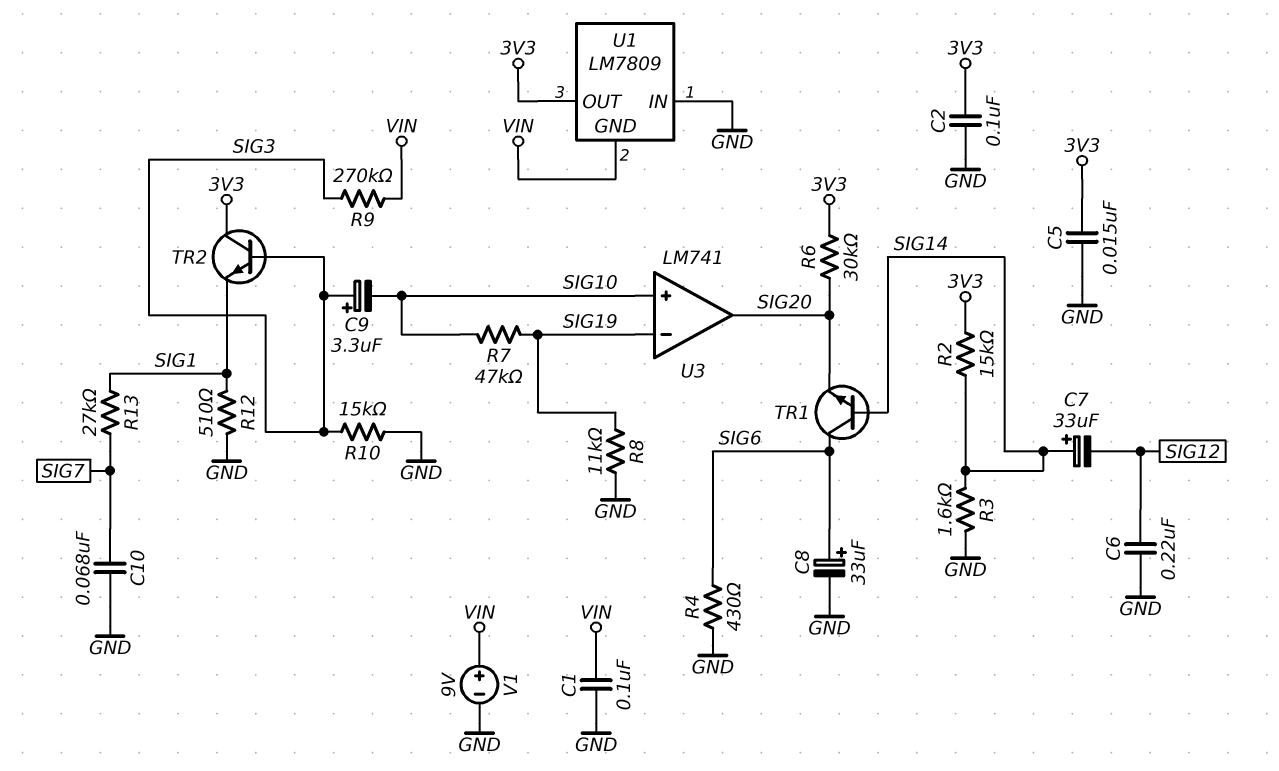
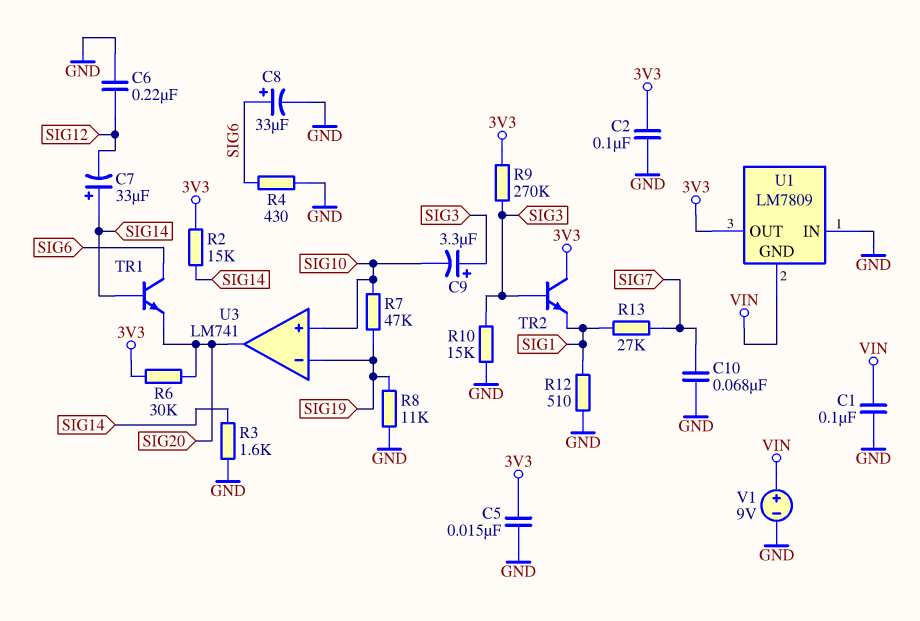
R9: 270k (SIG3, VIN) -> 270k (3V3, SIG3)

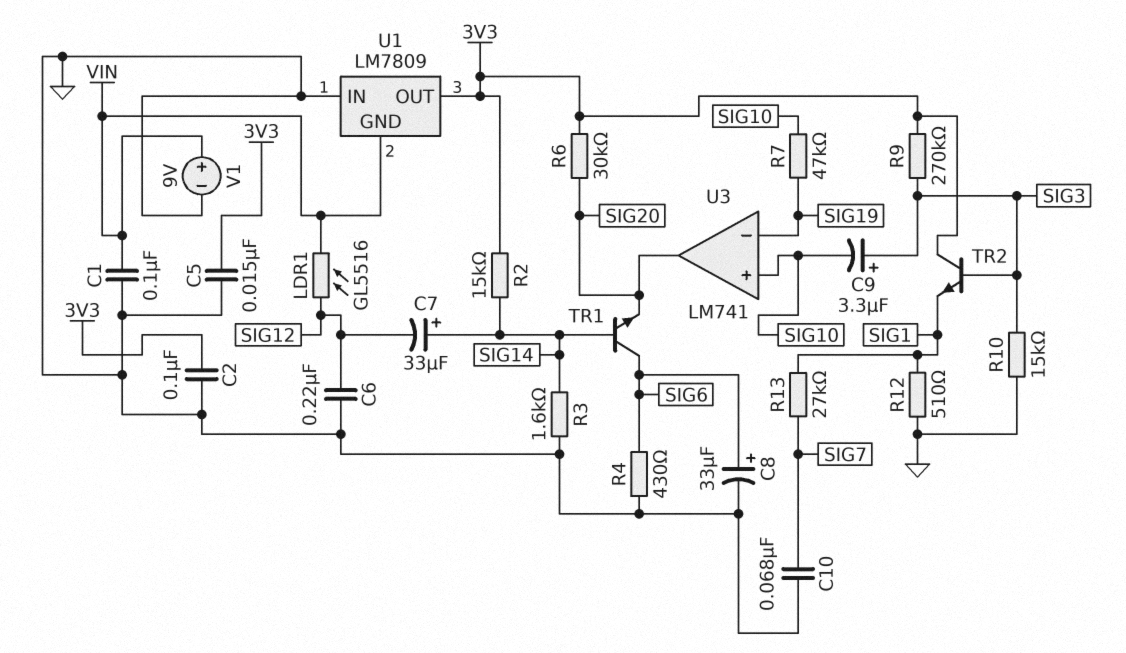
LDR1: none -> GL5516 (SIG12, VIN)
R8: 11k (GND, SIG19) -> none

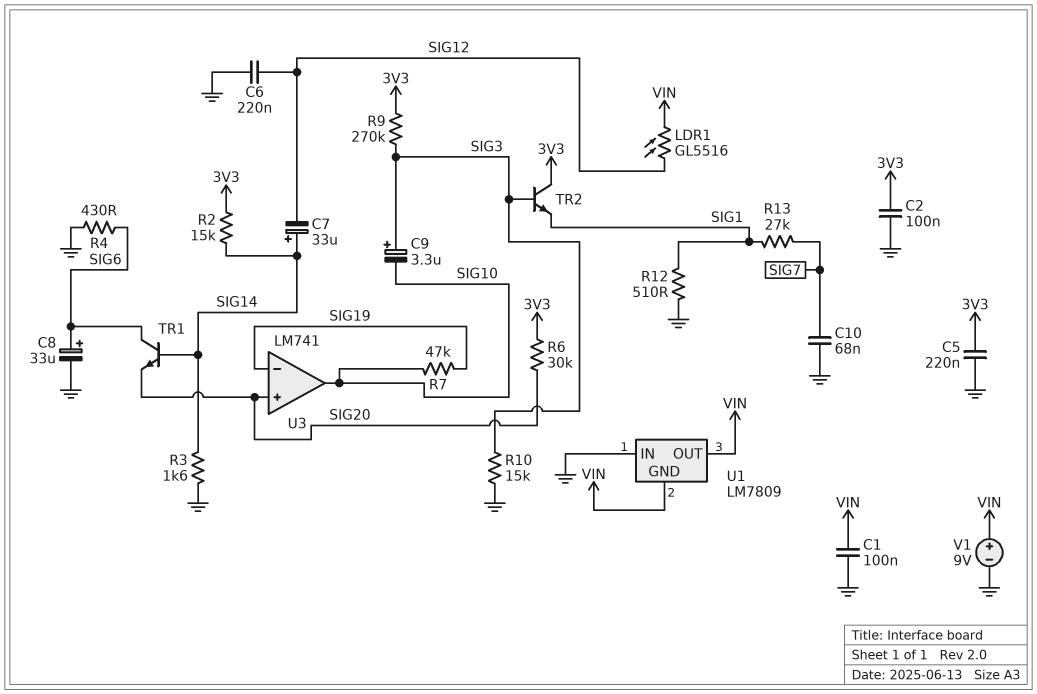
C5: 15nF (3V3, GND) -> 220nF (3V3, GND)
U1 pin OUT: 3V3 -> VIN
U3 pin in+: SIG10 -> SIG20
U3 pin out: SIG20 -> SIG10

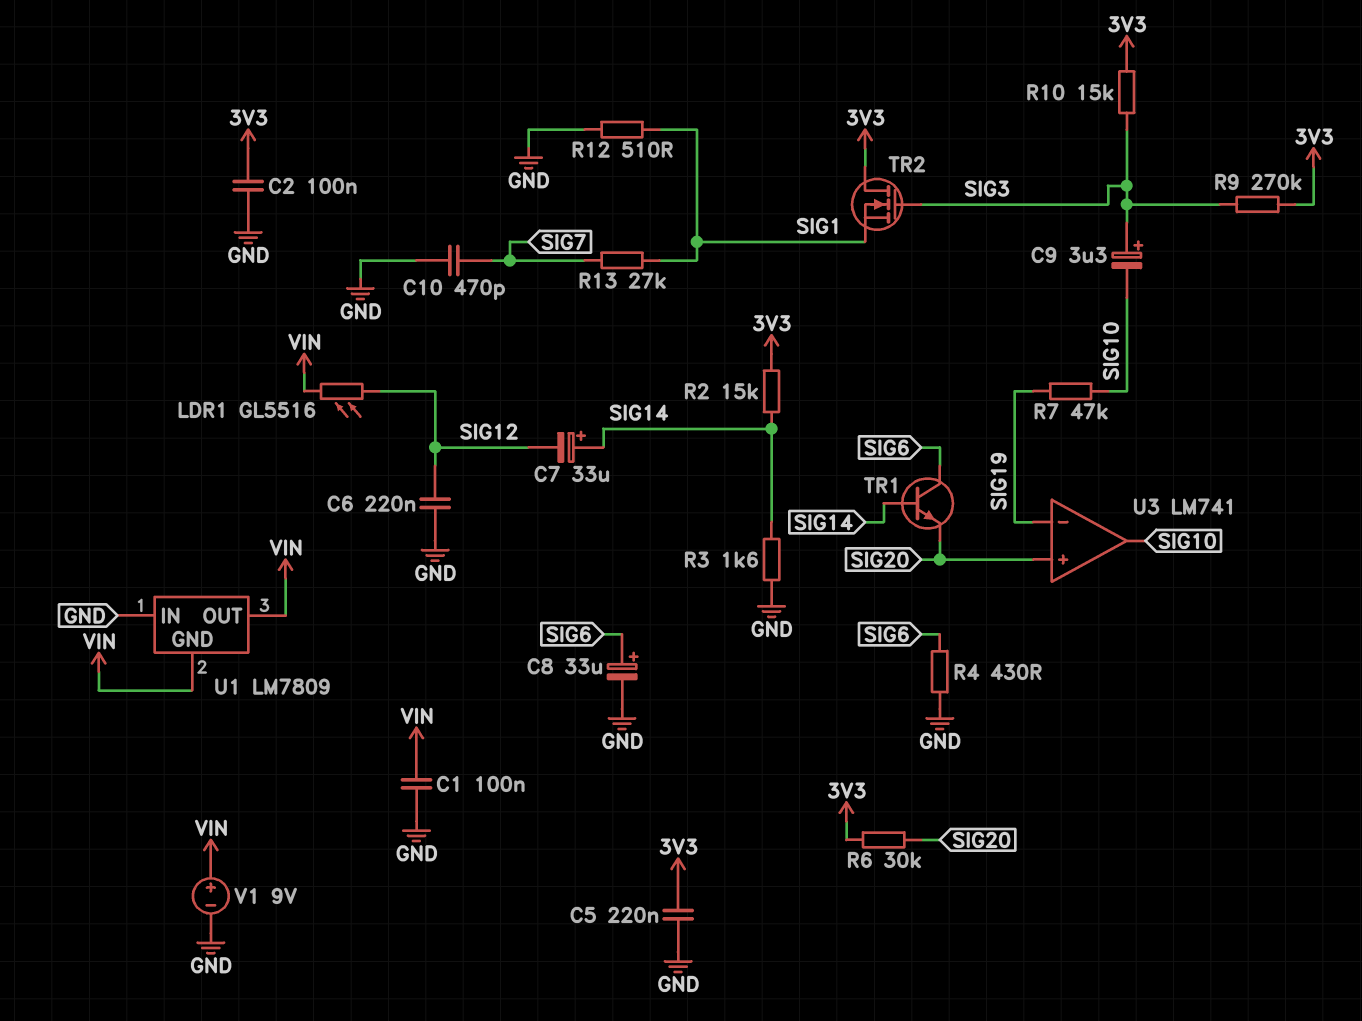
C10: 68nF (GND, SIG7) -> 470pF (GND, SIG7)
R10: 15k (GND, SIG3) -> 15k (3V3, SIG3)
TR2: NPN (B SIG3, C 3V3, E SIG1) -> NMOS (G SIG3, D 3V3, S SIG1)

